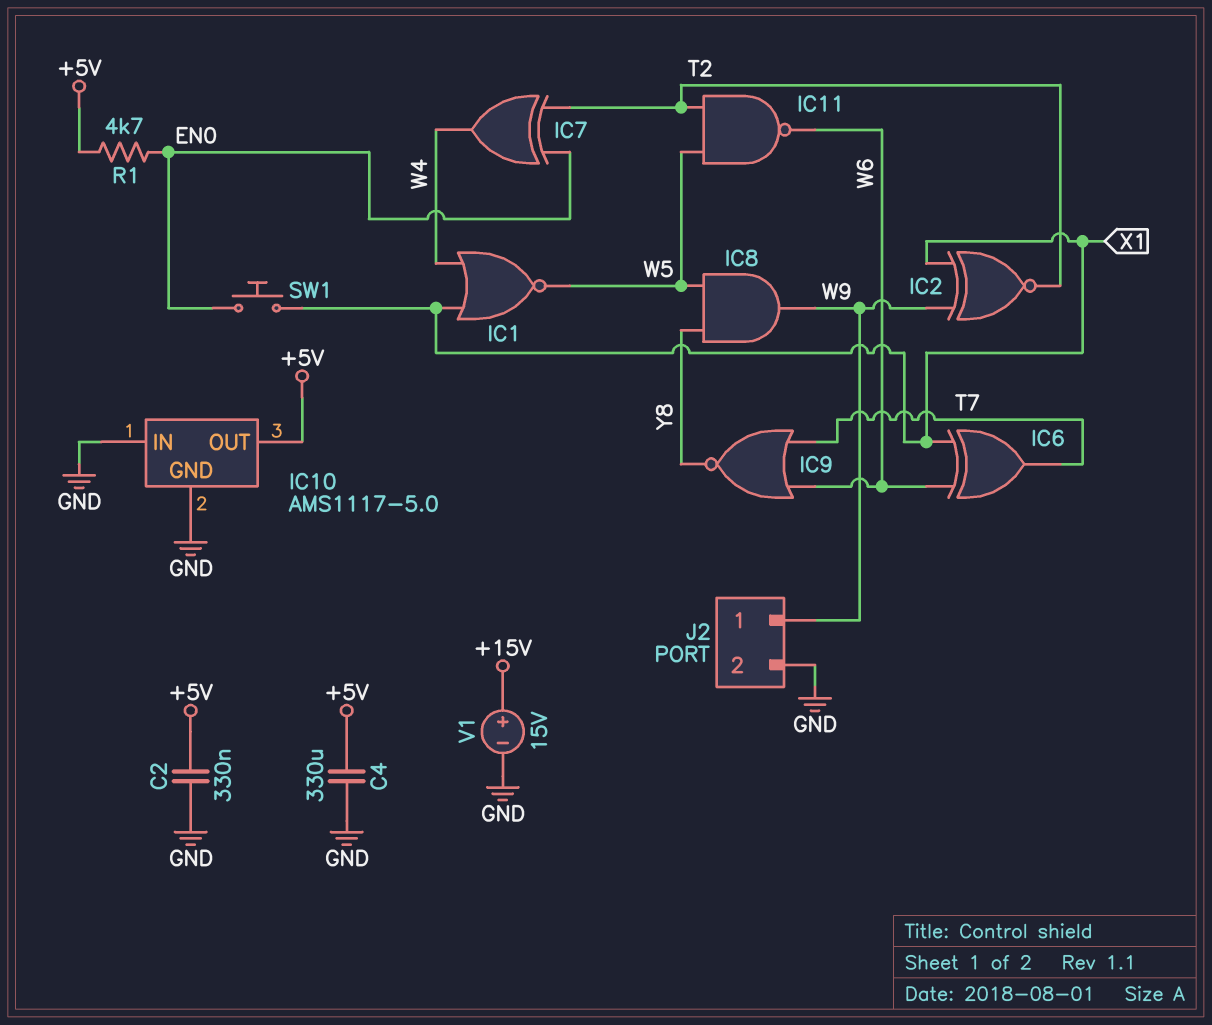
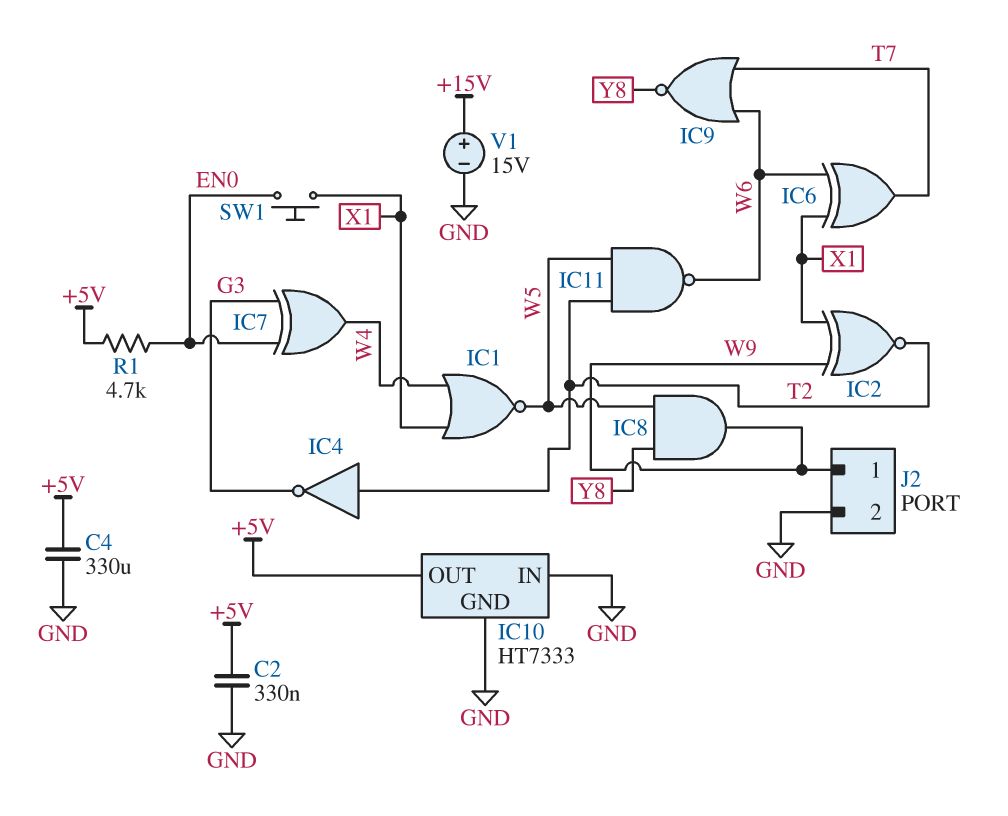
IC4: none -> NOT (in T2, out G3)
IC7: XOR (in EN0, in T2, out W4) -> XOR (in EN0, in G3, out W4)
IC10: AMS1117-5.0 -> HT7333

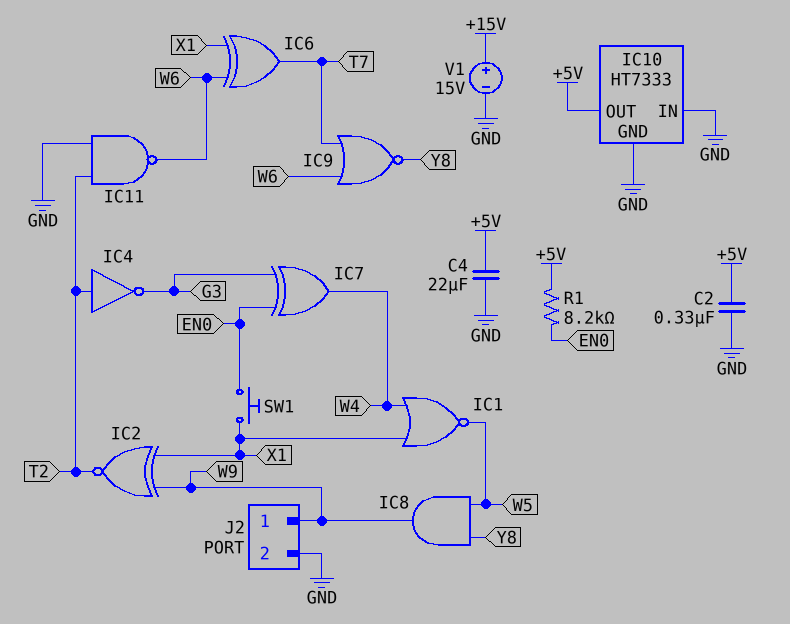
C4: 330uF (+5V, GND) -> 22uF (+5V, GND)
IC11: NAND (in T2, in W5, out W6) -> NAND (in GND, in T2, out W6)
R1: 4.7k (+5V, EN0) -> 8.2k (+5V, EN0)

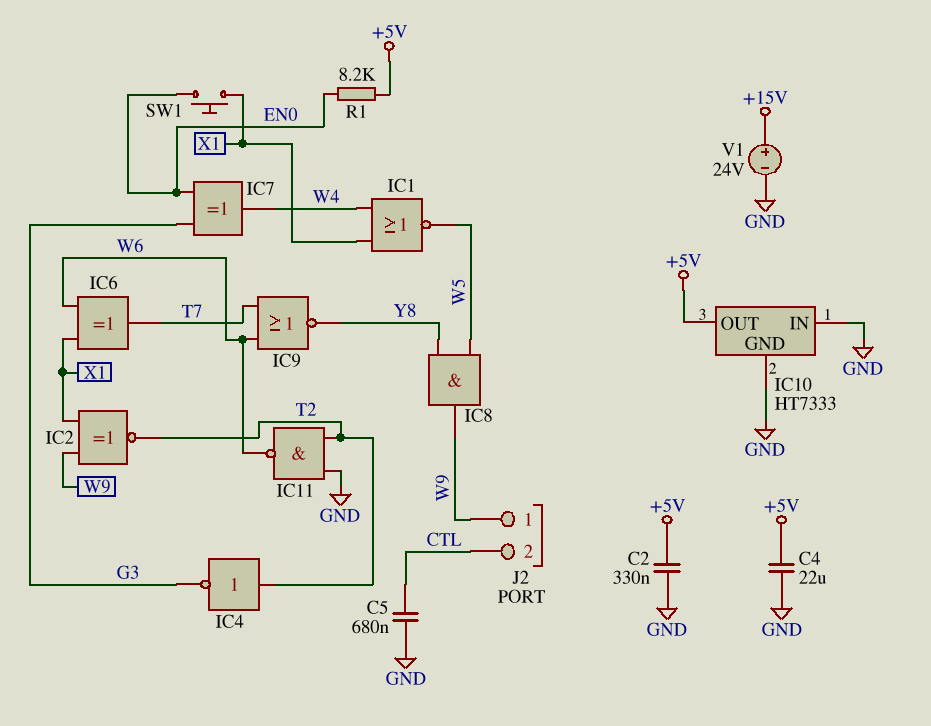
C5: none -> 680nF (CTL, GND)
J2 pin 2: GND -> CTL
V1: 15V (plus +15V, minus GND) -> 24V (plus +15V, minus GND)

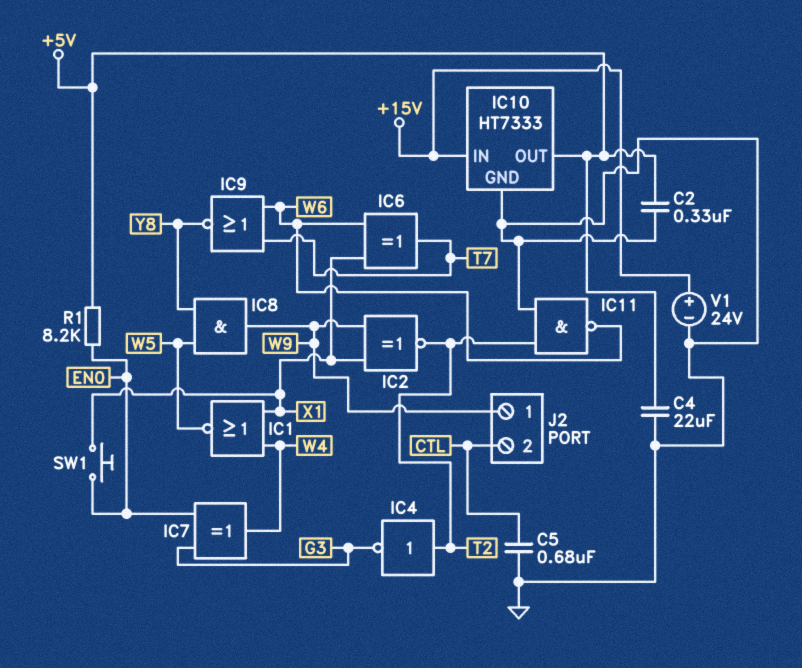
IC10 pin IN: GND -> +15V

